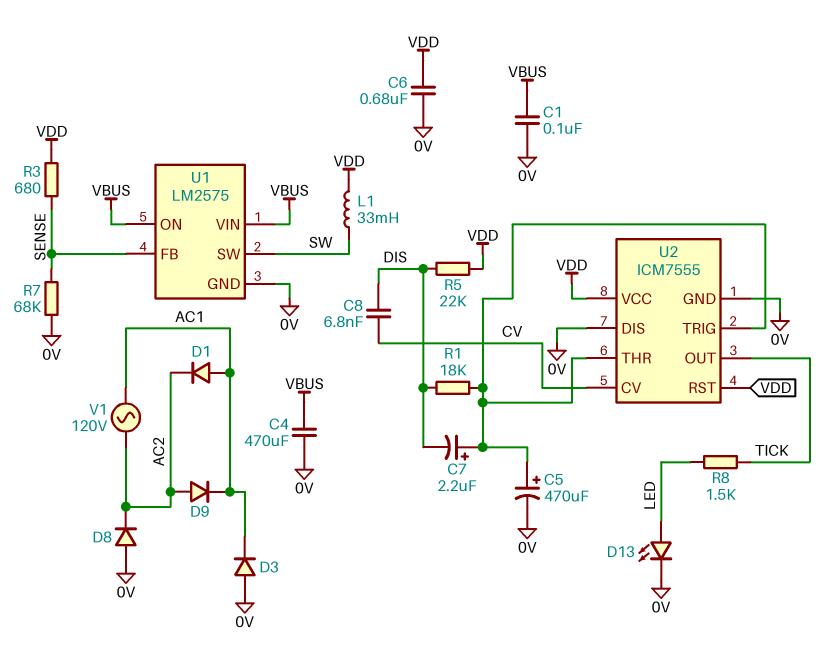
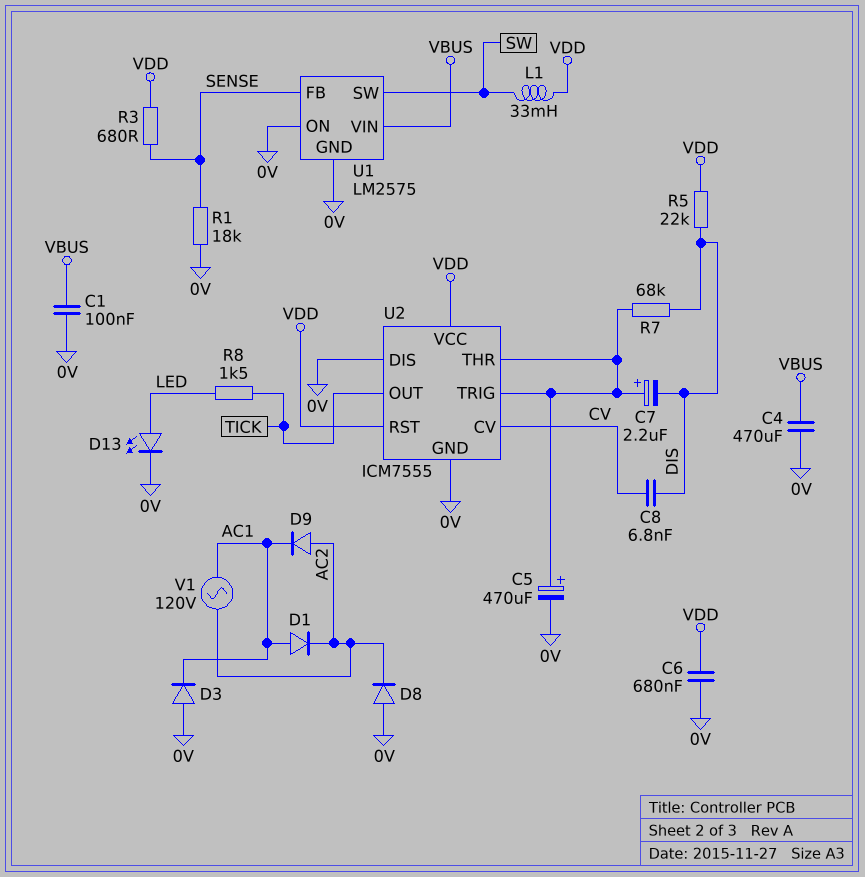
R1: 18k (DIS, U2/THR) -> 18k (0V, SENSE)
R7: 68k (0V, SENSE) -> 68k (DIS, U2/THR)
U1 pin ON: VBUS -> 0V

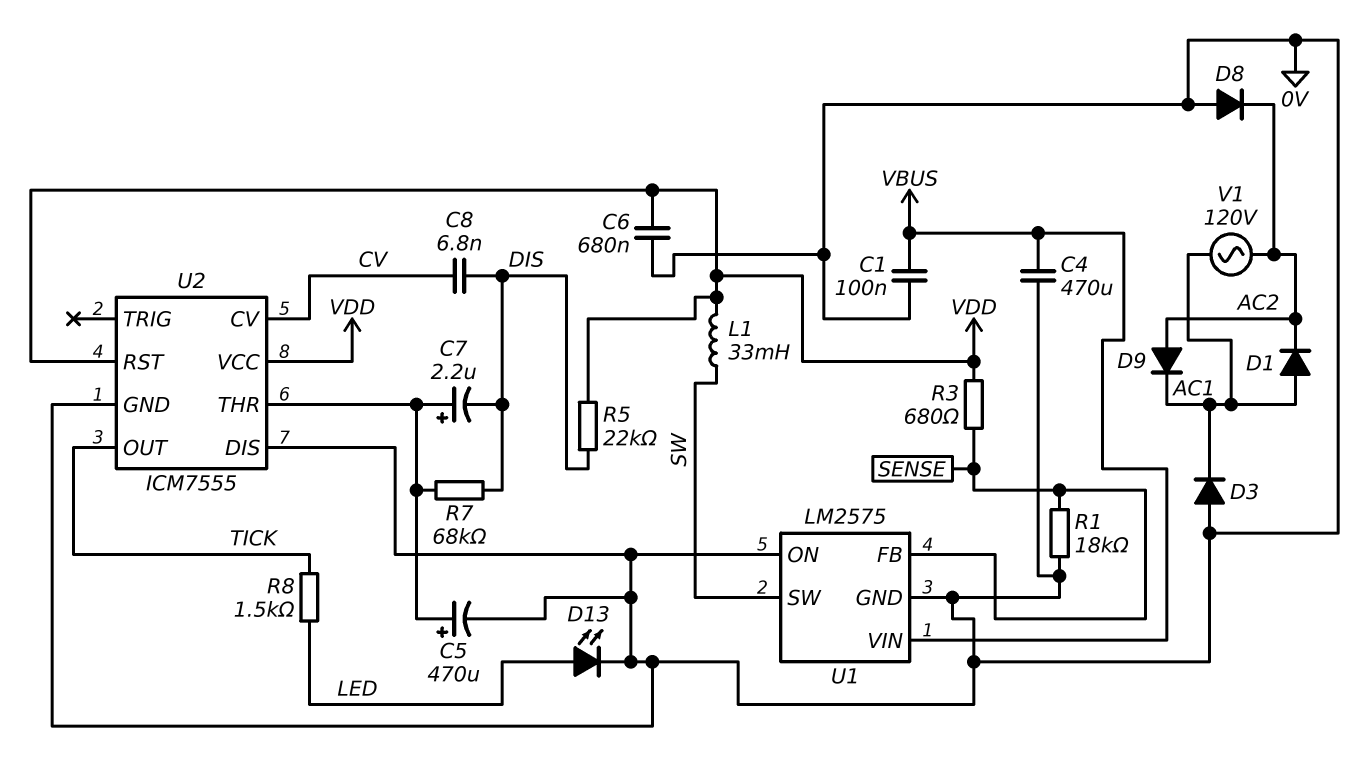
U2 pin TRIG: U2/THR -> none

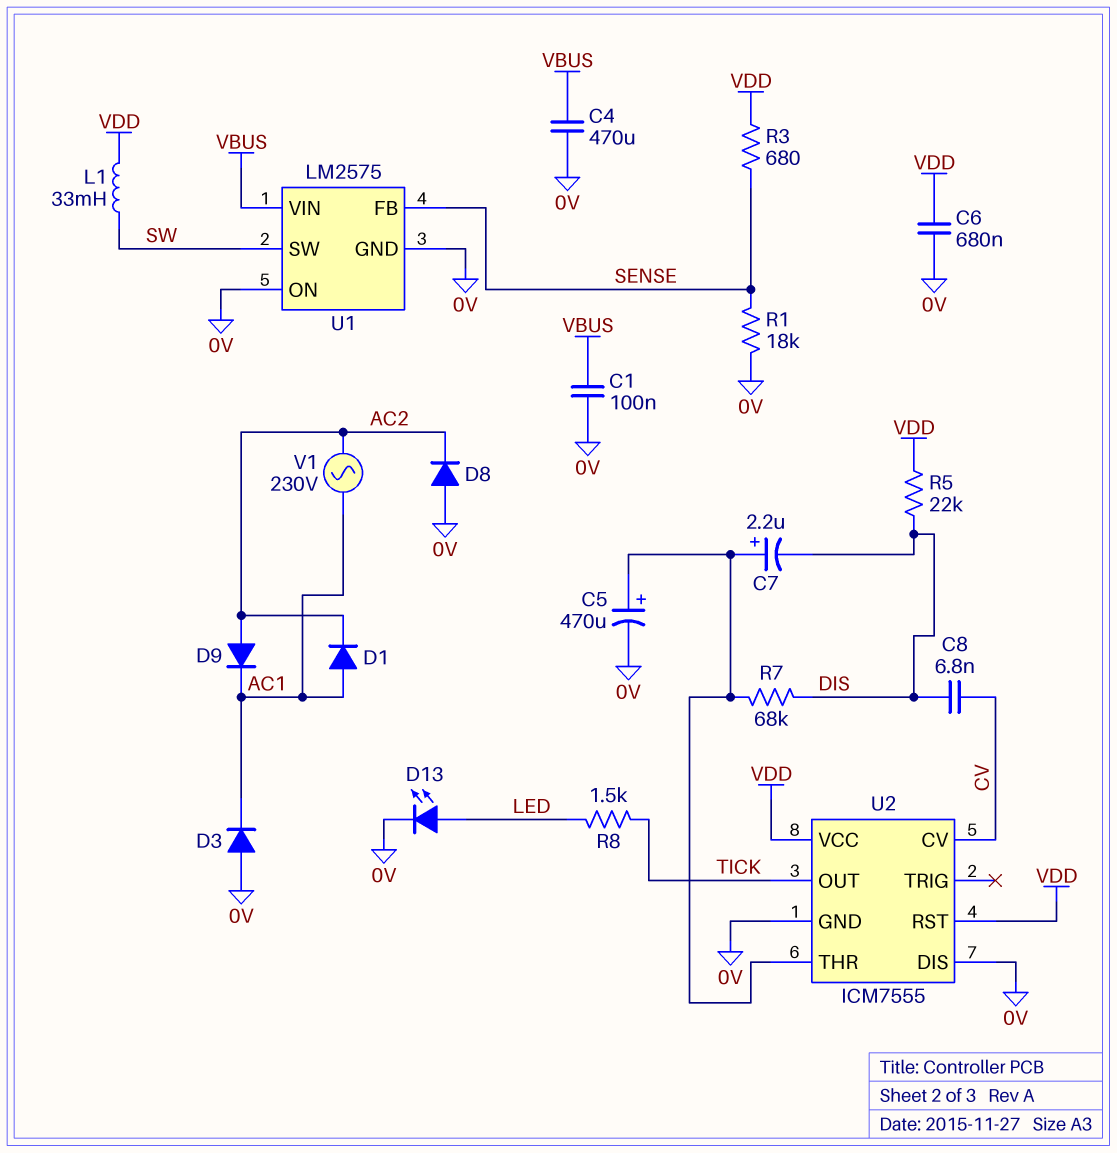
V1: AC 120V (AC1, AC2) -> AC 230V (AC1, AC2)

